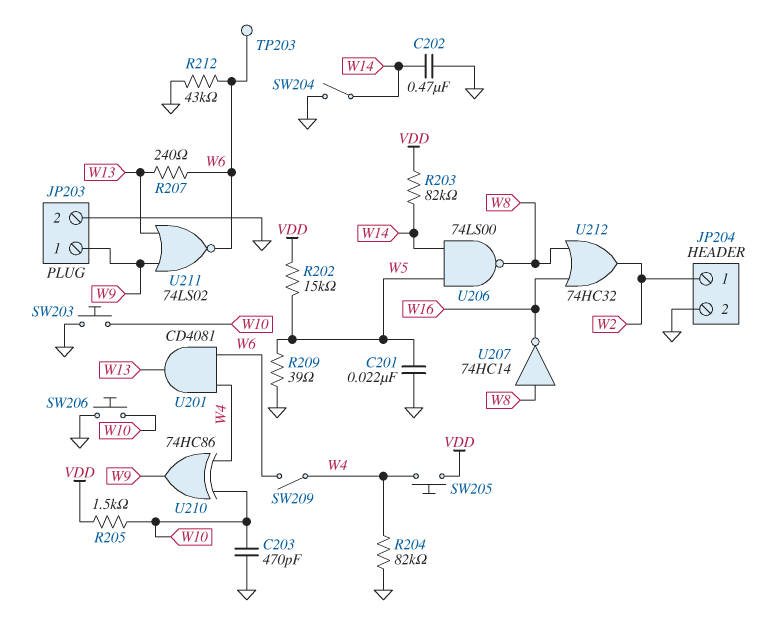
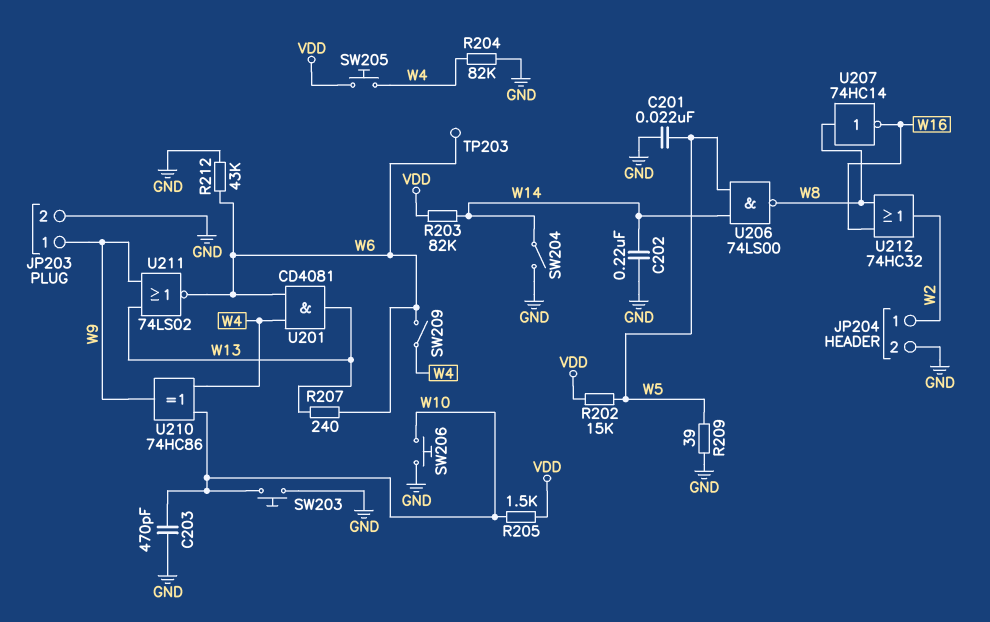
C202: 470nF (GND, W14) -> 220nF (GND, W14)

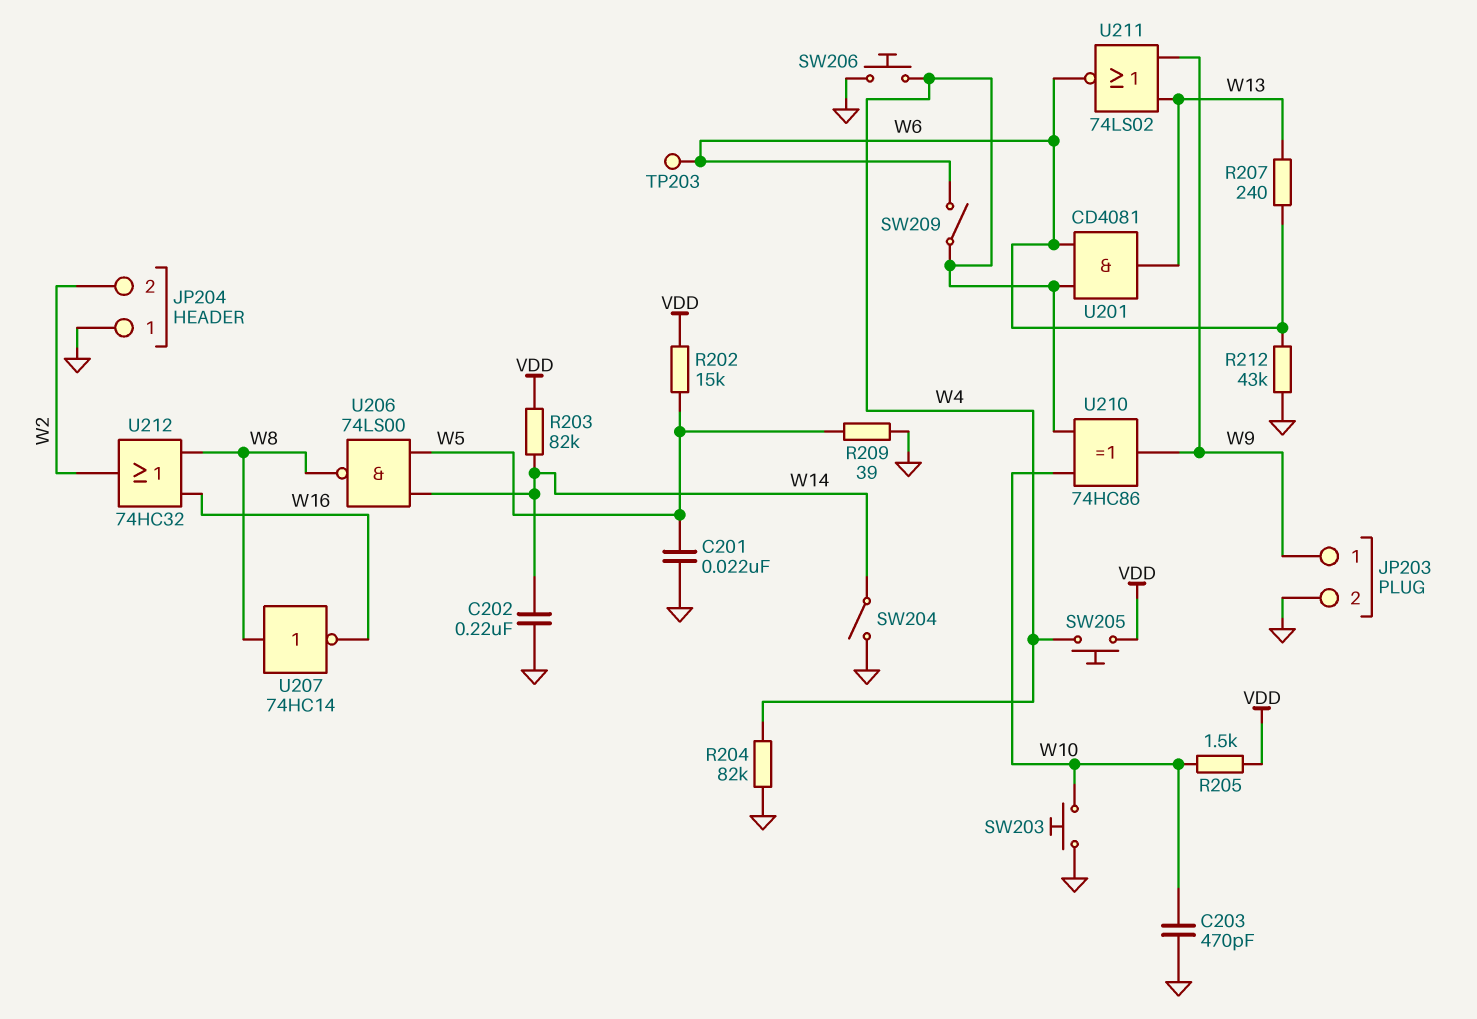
JP204 pin 1: W2 -> GND
JP204 pin 2: GND -> W2
SW206: button (GND, W10) -> button (GND, W4)

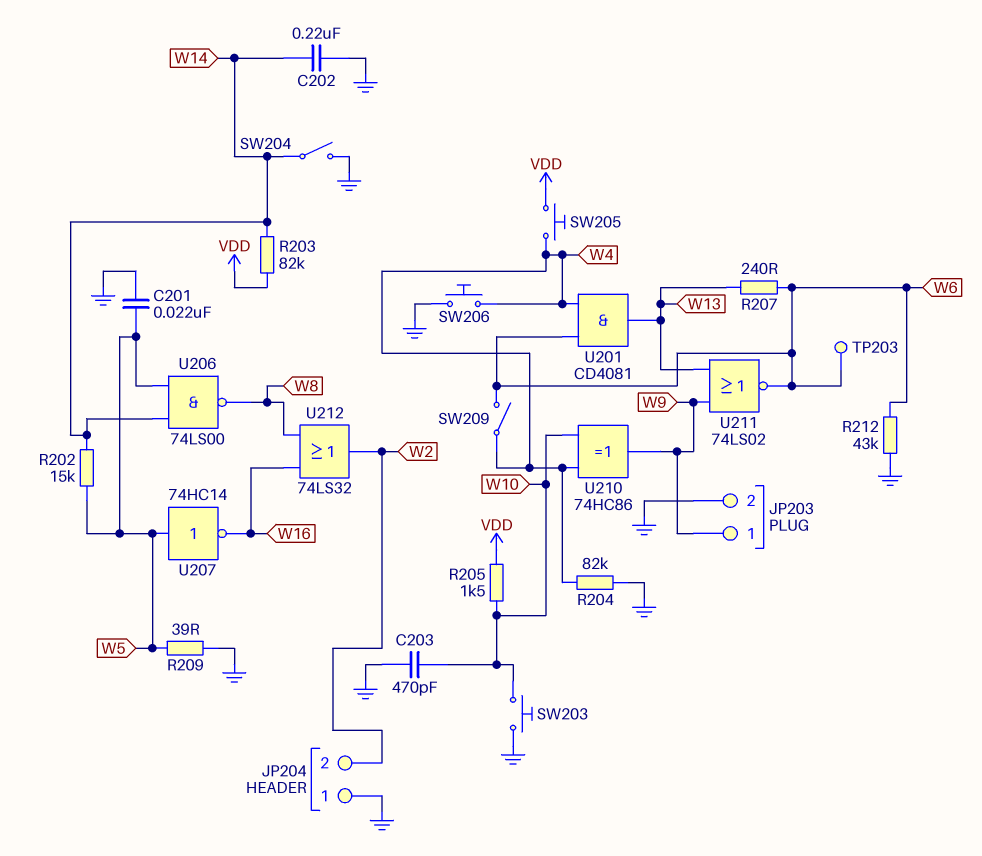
R202: 15k (VDD, W5) -> 15k (W5, W14)
U207: NOT 74HC14 (in W8, out W16) -> NOT 74HC14 (in W5, out W16)
U212: OR 74HC32 (in W8, in W16, out W2) -> OR 74LS32 (in W8, in W16, out W2)

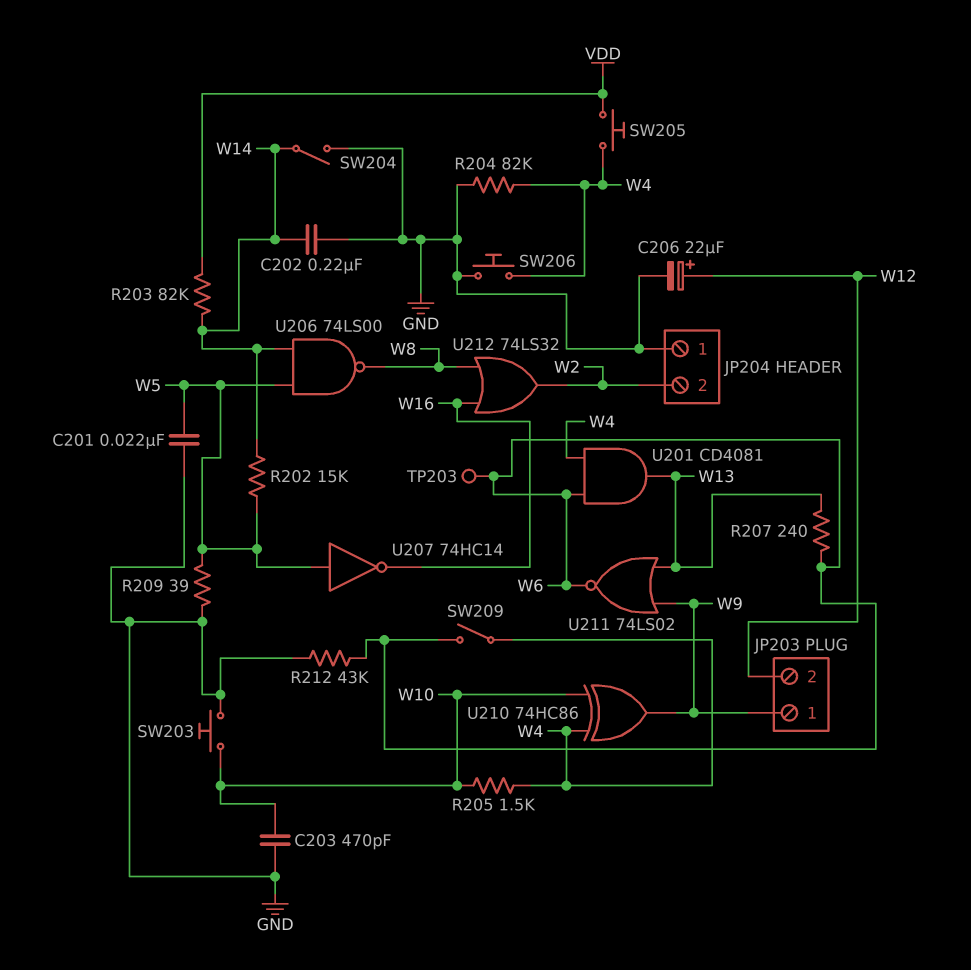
C206: none -> 22uF (plus W12, minus GND)
JP203 pin 2: GND -> W12
R205: 1.5k (VDD, W10) -> 1.5k (W4, W10)

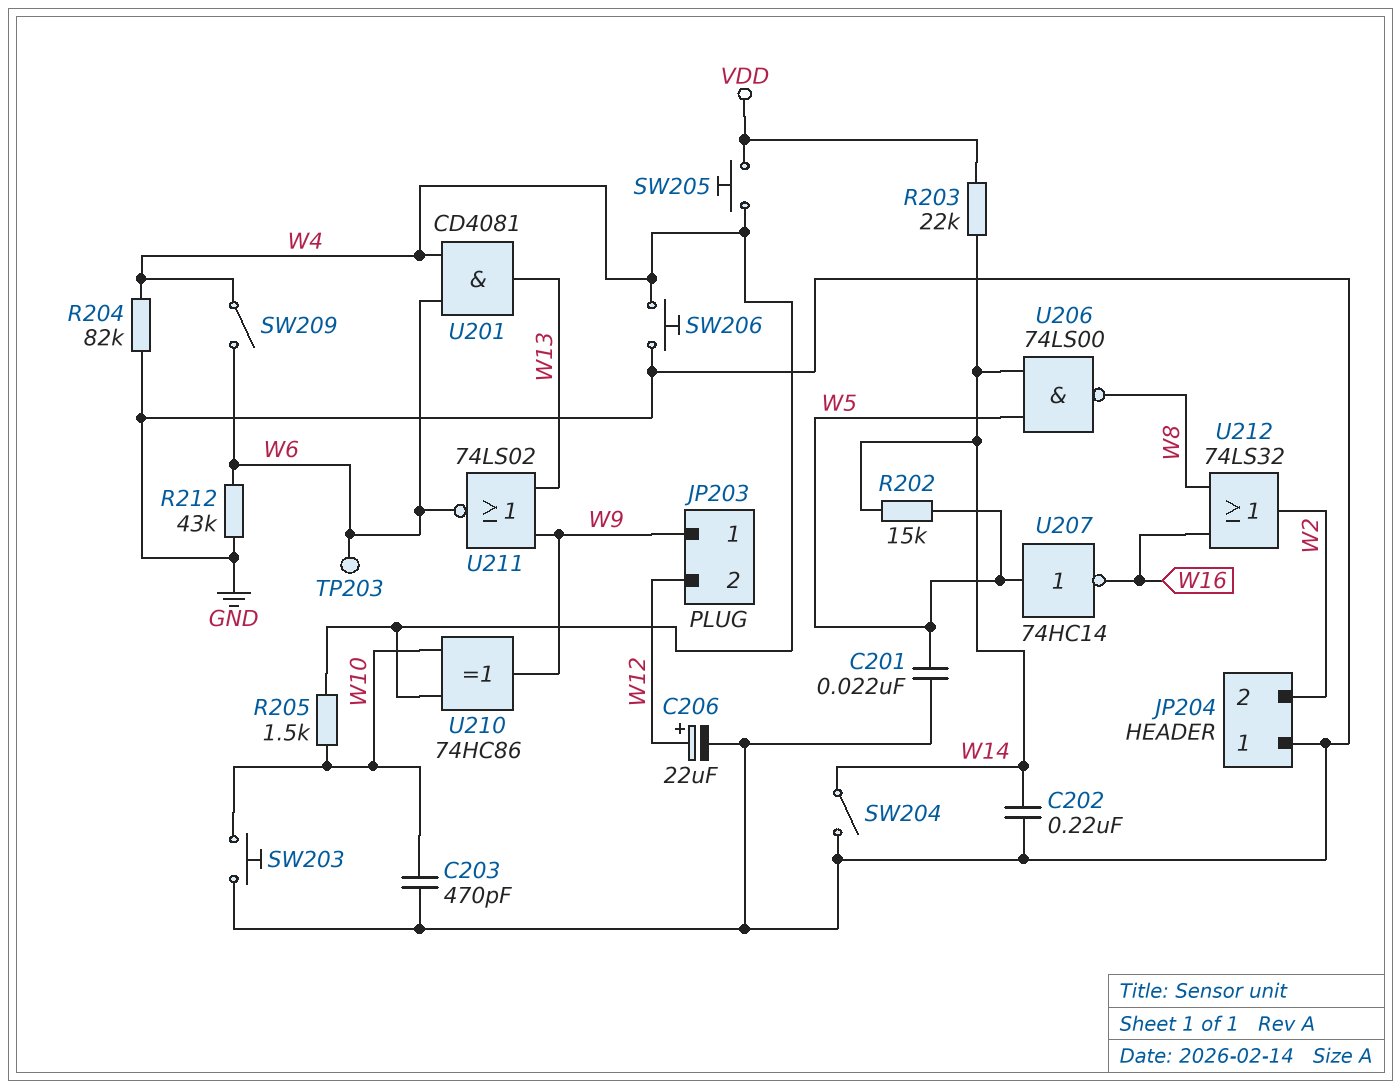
R203: 82k (VDD, W14) -> 22k (VDD, W14)
R207: 240 (W6, W13) -> none
R209: 39 (GND, W5) -> none

